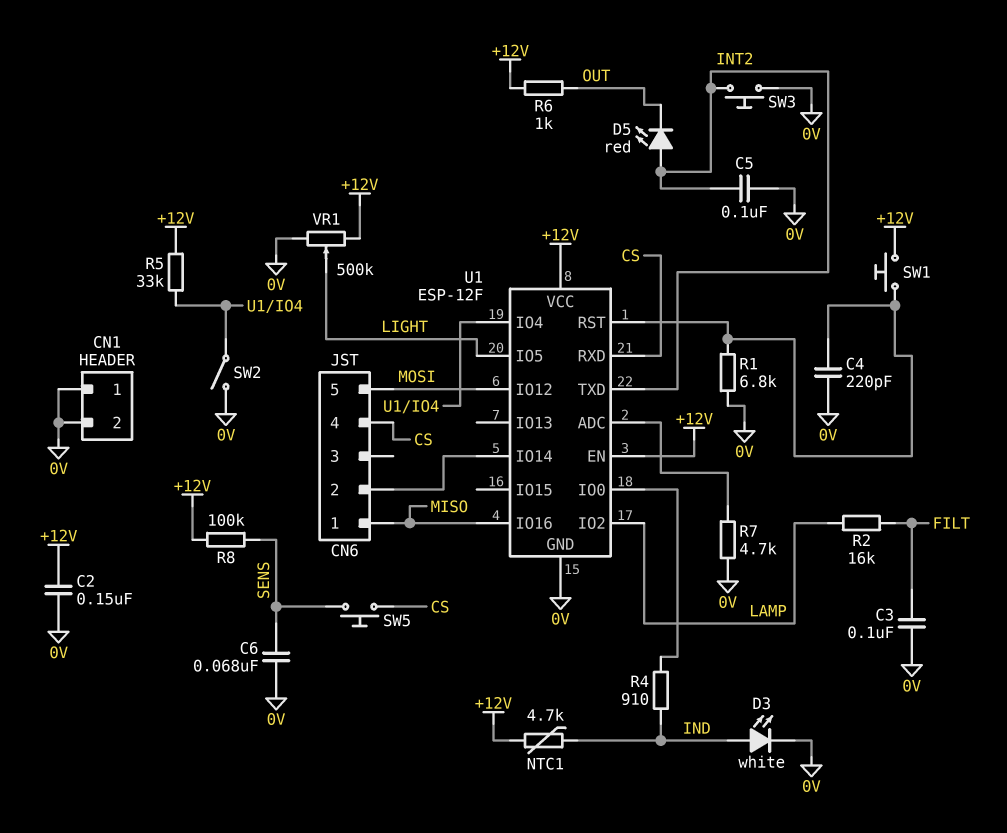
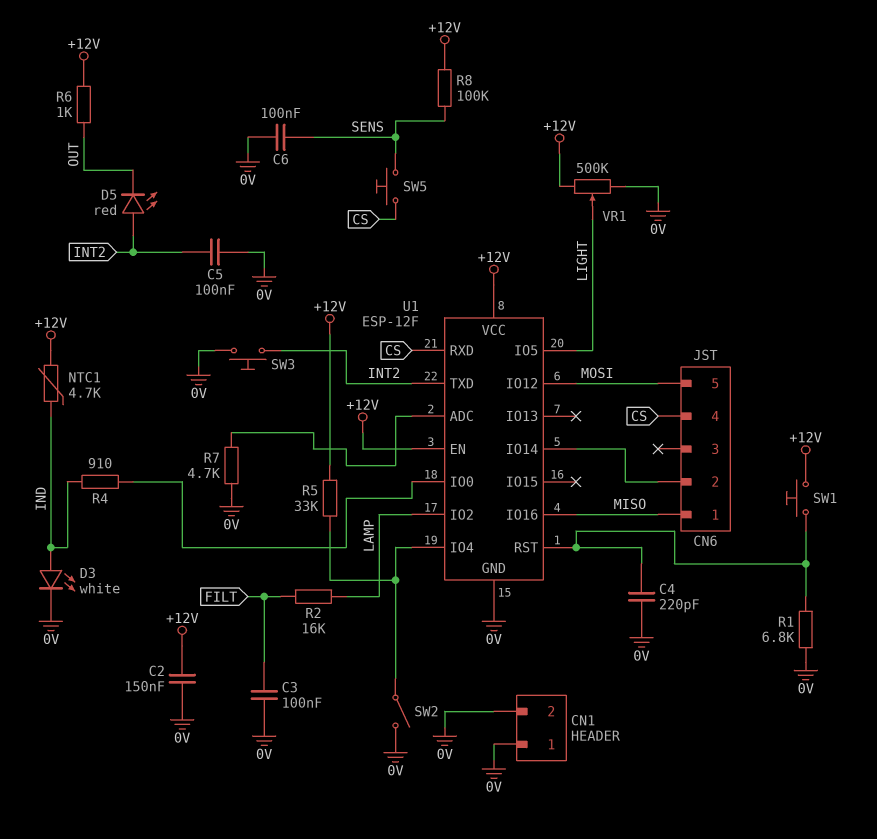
C6: 68nF (0V, SENS) -> 100nF (0V, SENS)

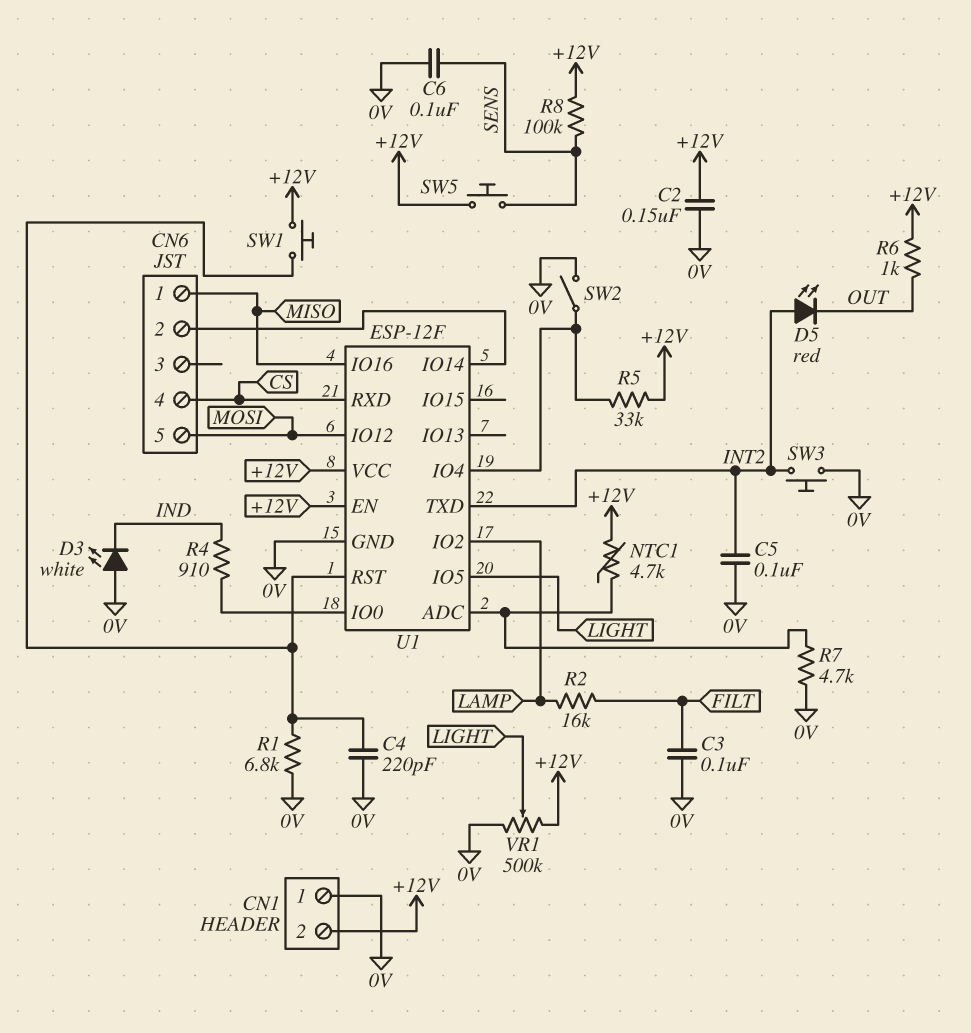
CN1 pin 2: 0V -> +12V
D3: LED white (A IND, K 0V) -> LED white (A 0V, K IND)
NTC1: 4.7k (+12V, IND) -> 4.7k (+12V, U1/ADC)
SW5: button (CS, SENS) -> button (+12V, SENS)

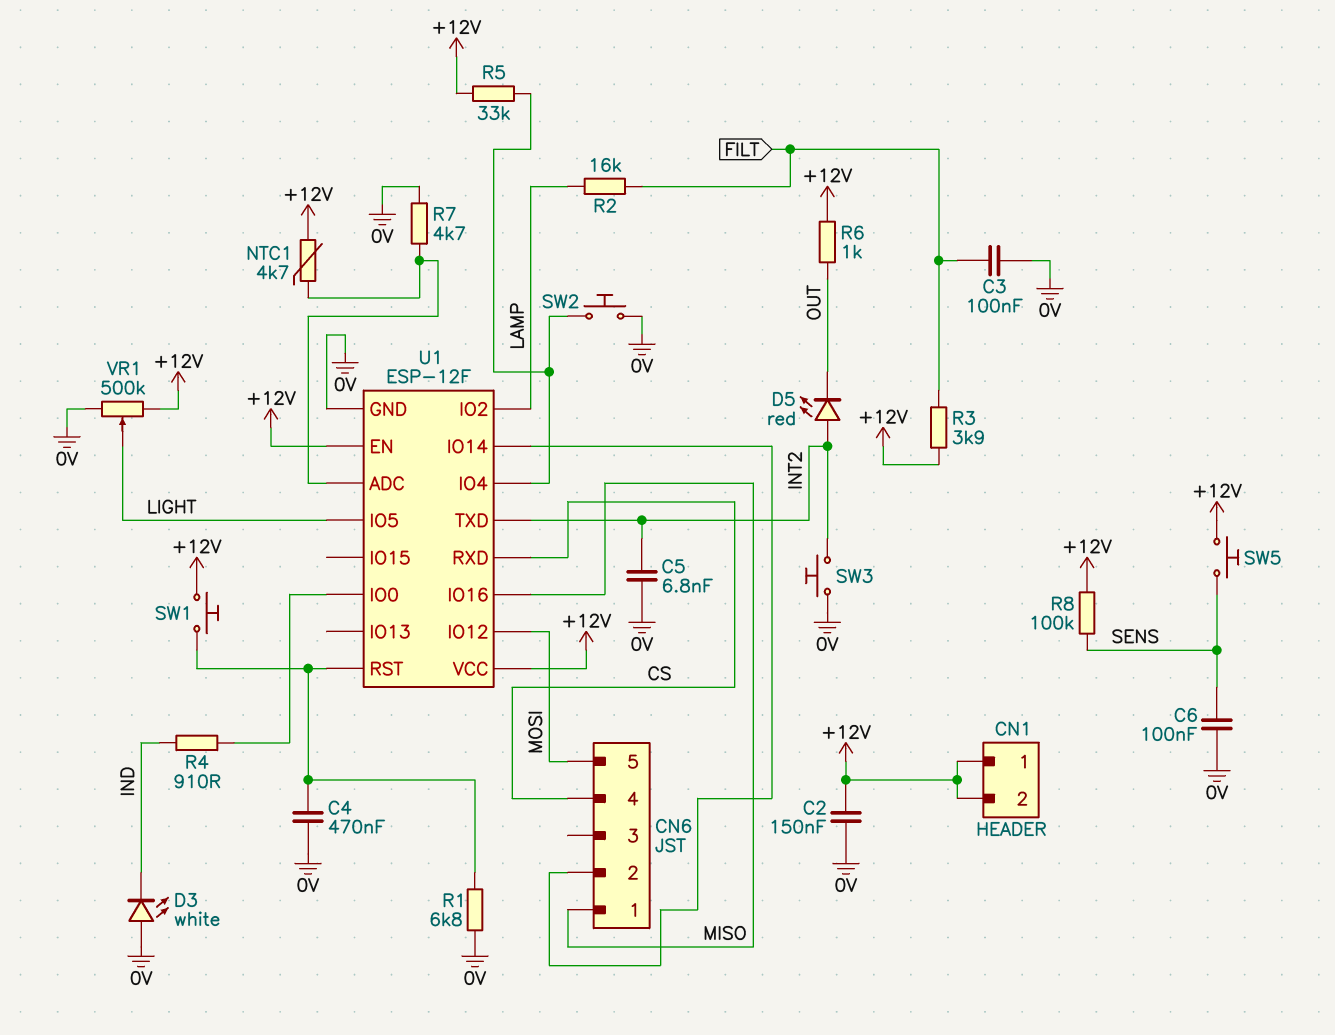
C4: 220pF (0V, U1/RST) -> 470nF (0V, U1/RST)
C5: 100nF (0V, INT2) -> 6.8nF (0V, INT2)
CN1 pin 1: 0V -> +12V
R3: none -> 3.9k (+12V, FILT)
SW2: switch (0V, U1/IO4) -> button (0V, U1/IO4)

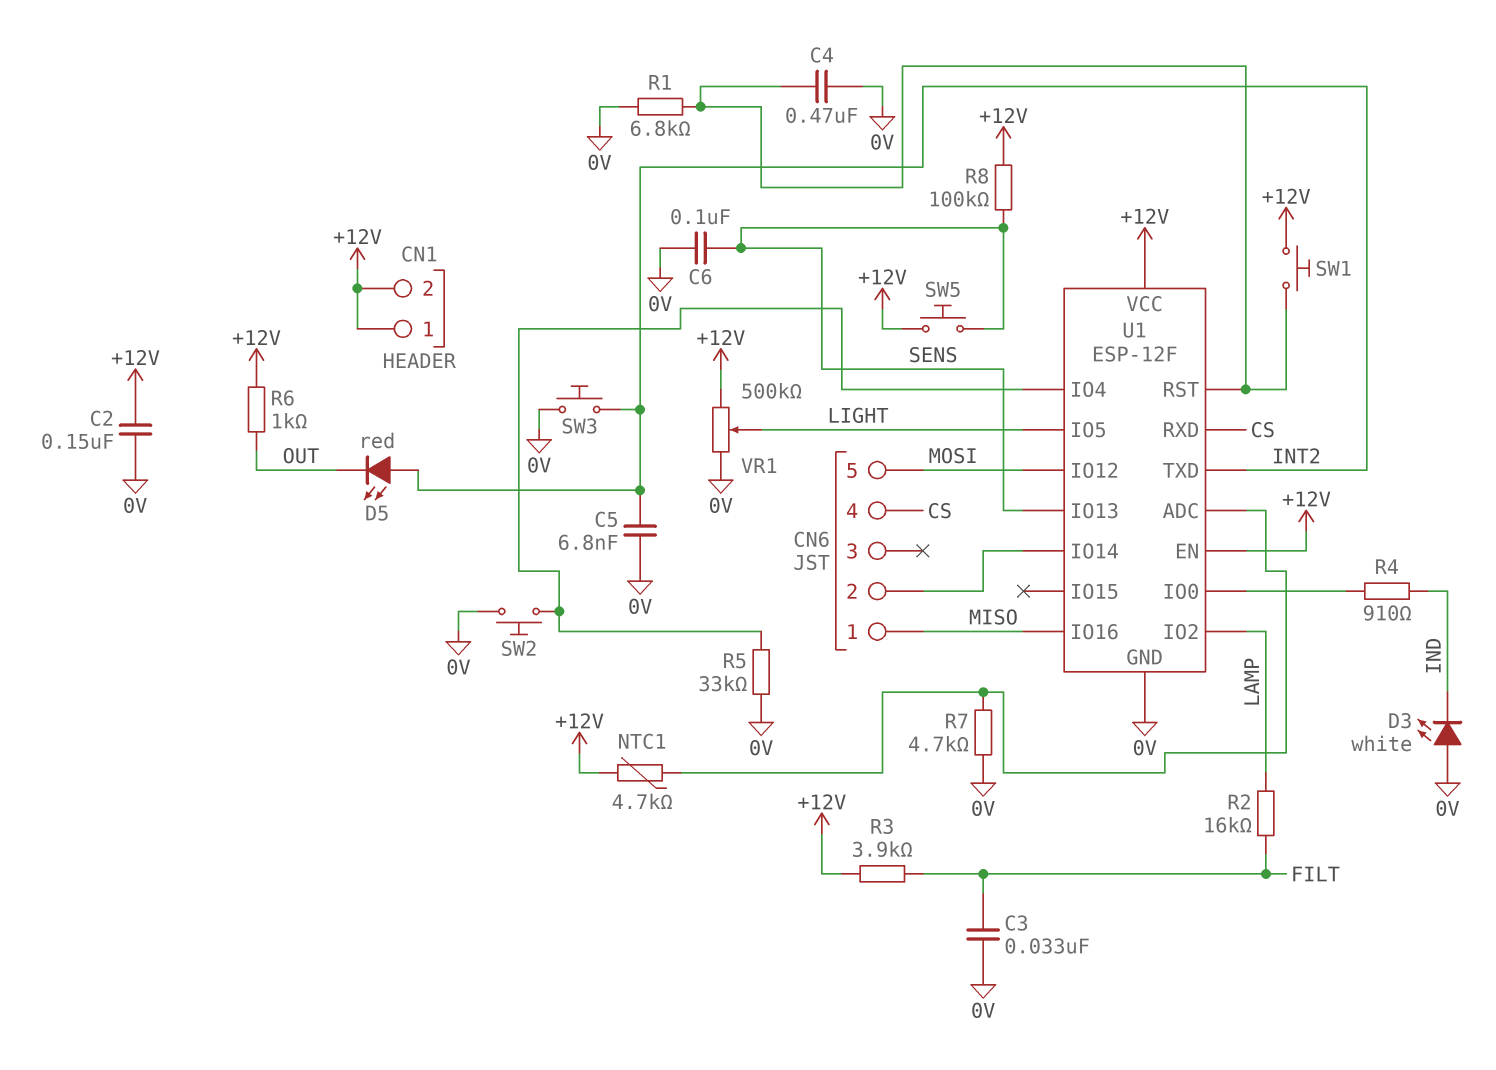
C3: 100nF (0V, FILT) -> 33nF (0V, FILT)
R5: 33k (+12V, U1/IO4) -> 33k (0V, U1/IO4)
U1 pin IO13: none -> SENS

